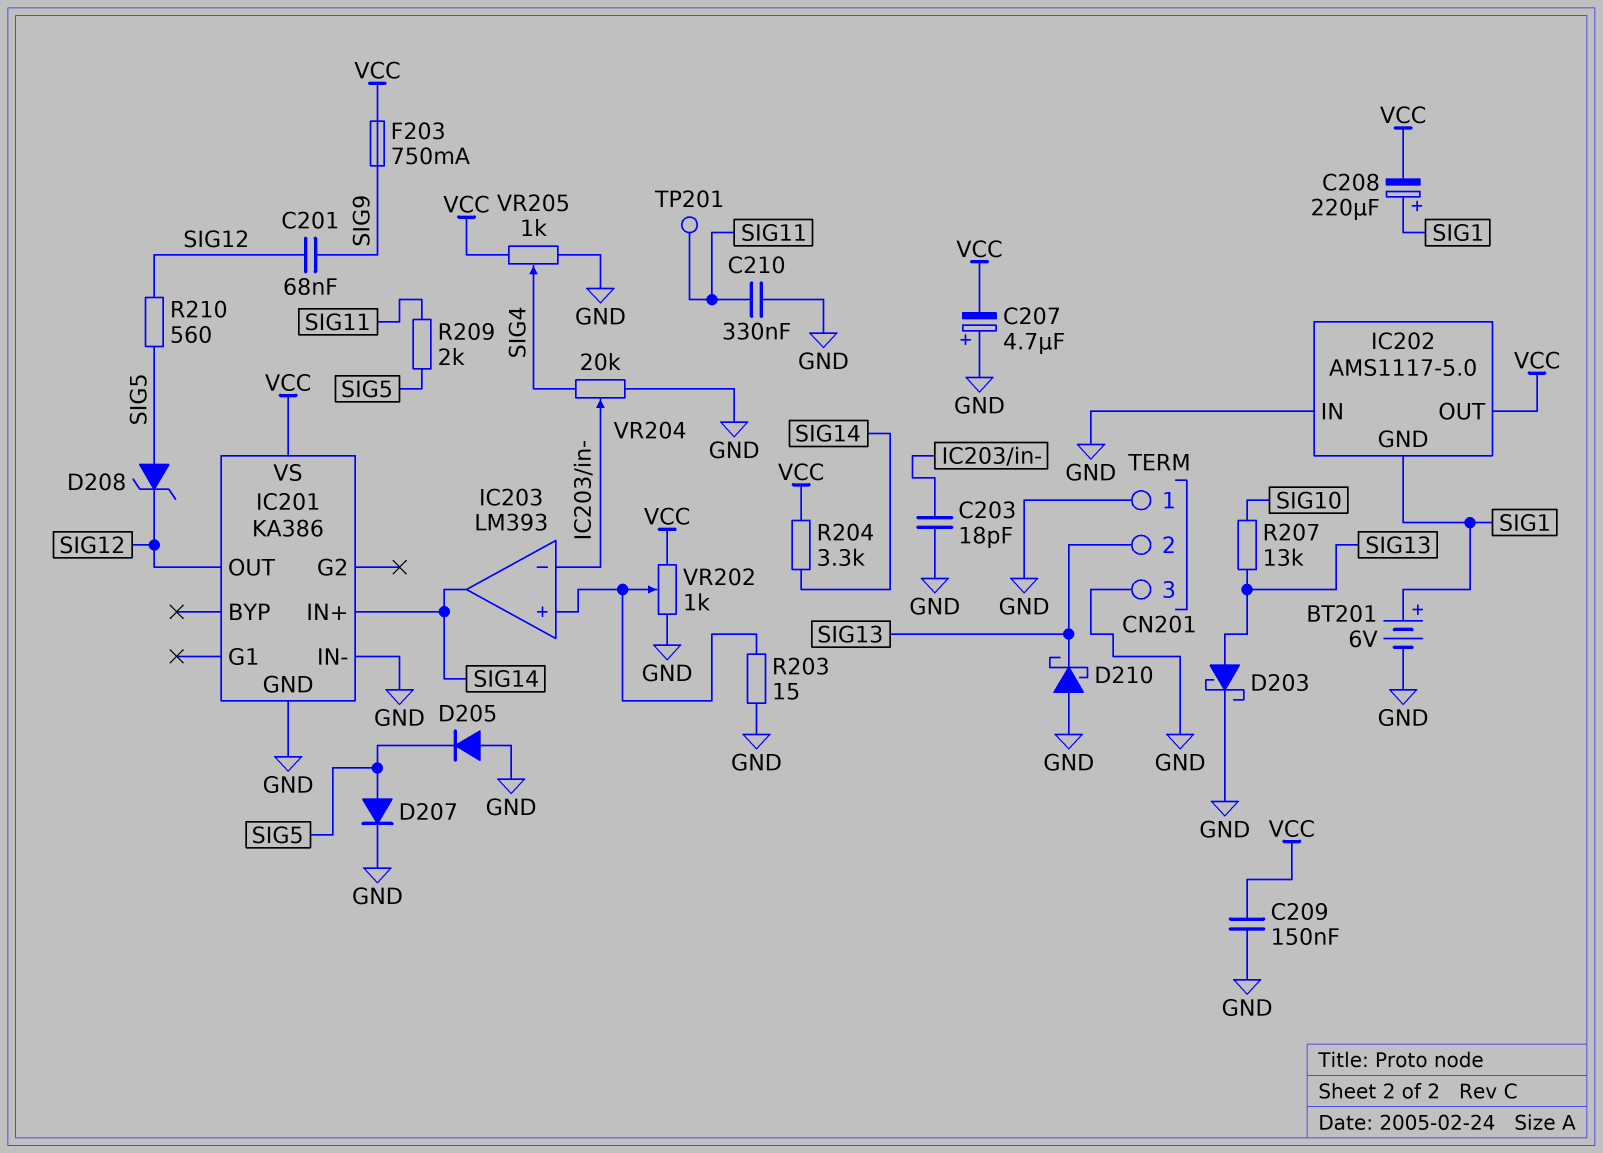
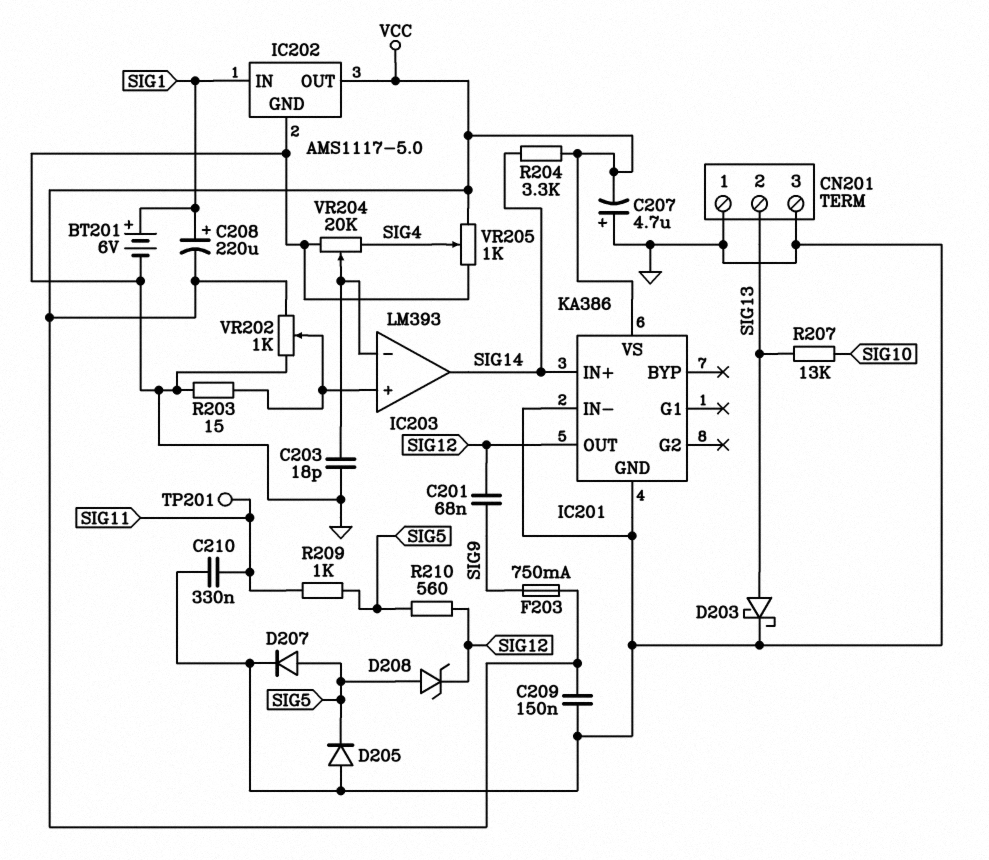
D210: schottky (A GND, K SIG13) -> none
IC202 pin GND: SIG1 -> GND
IC202 pin IN: GND -> SIG1
R209: 2k (SIG5, SIG11) -> 1k (SIG5, SIG11)

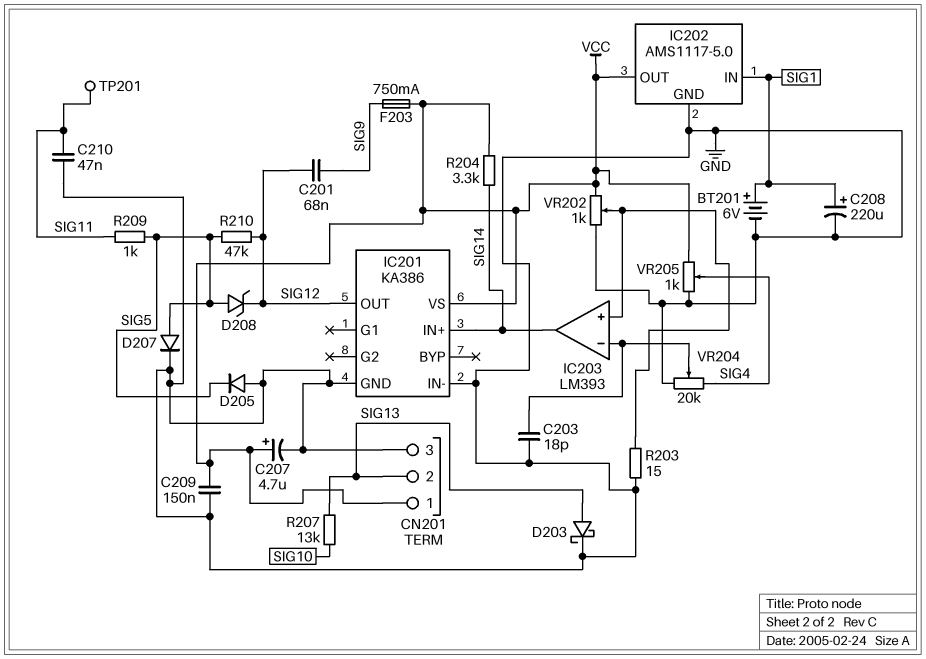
C207: 4.7uF (plus GND, minus VCC) -> 4.7uF (plus VCC, minus GND)
C208: 220uF (plus SIG1, minus VCC) -> 220uF (plus SIG1, minus GND)
C210: 330nF (GND, SIG11) -> 47nF (GND, SIG11)
CN201 pin 1: GND -> VCC
R210: 560 (SIG5, SIG12) -> 47k (SIG5, SIG12)

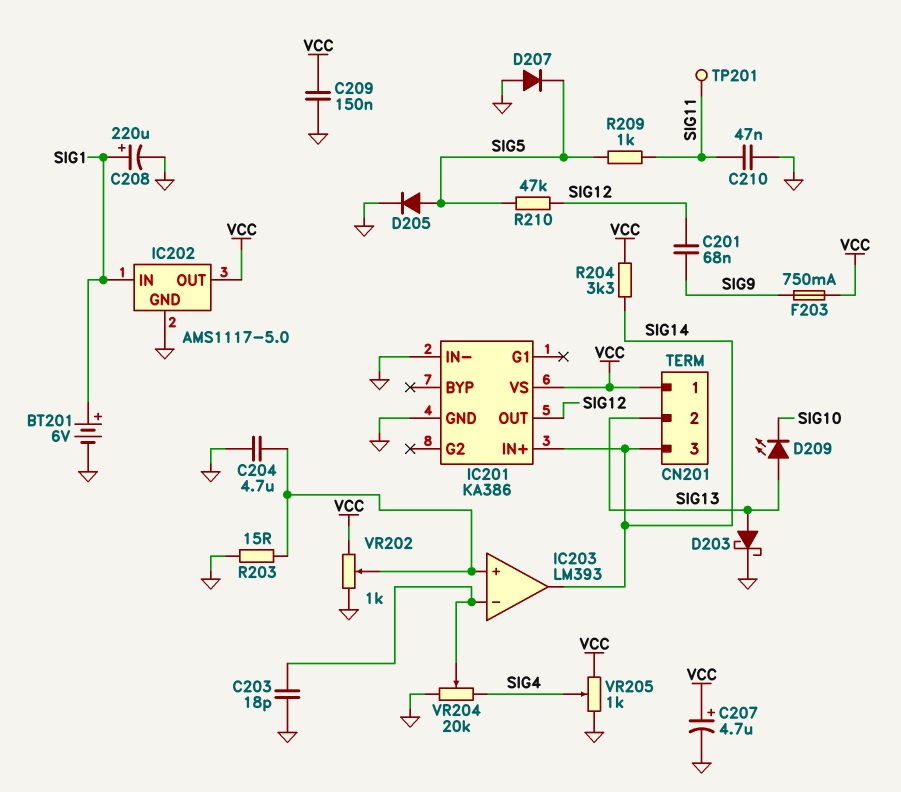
C204: none -> 4.7uF (GND, IC203/in+)
CN201 pin 3: GND -> SIG14
D205: diode (A GND, K SIG5) -> diode (A SIG5, K GND)
D207: diode (A SIG5, K GND) -> diode (A GND, K SIG5)
D208: zener (A SIG5, K SIG12) -> none
D209: none -> LED (A SIG13, K SIG10)
R207: 13k (SIG10, SIG13) -> none

